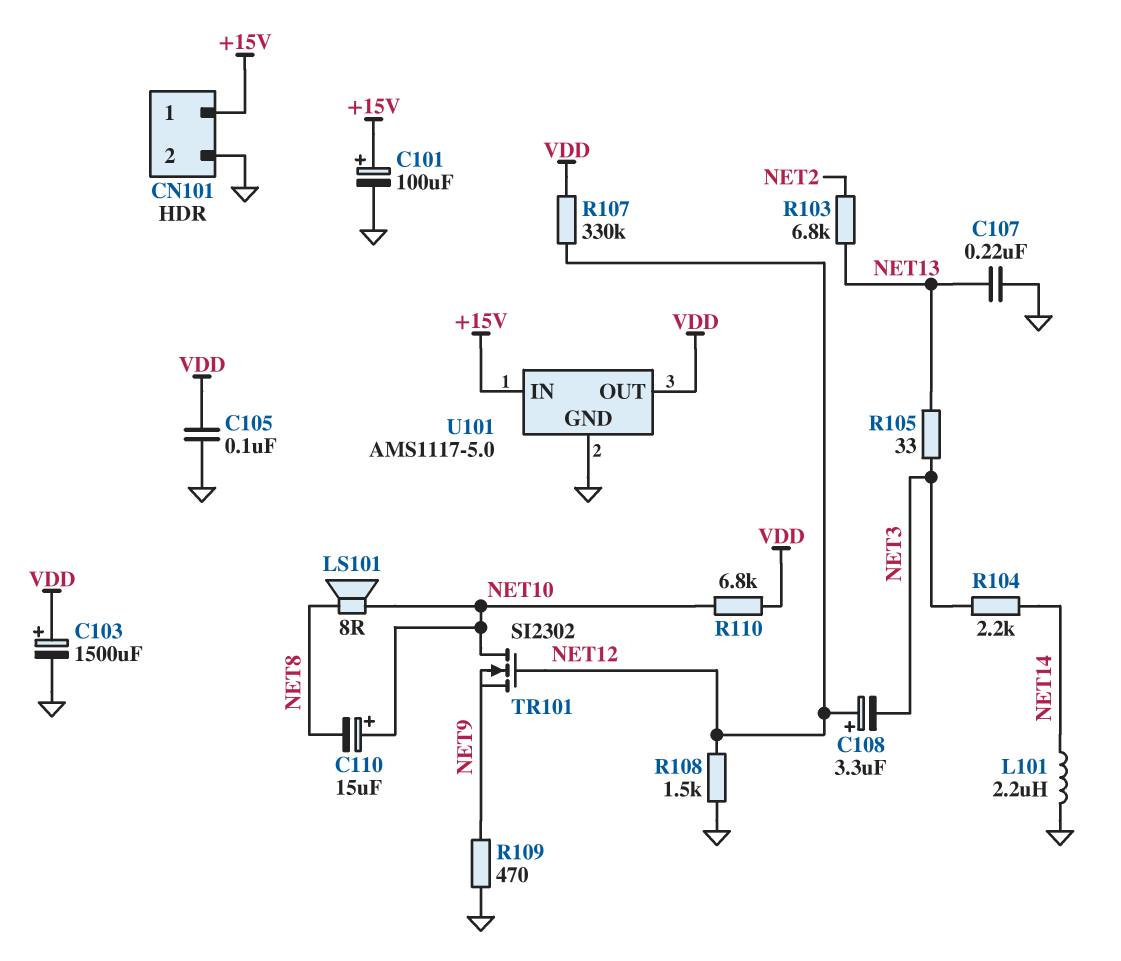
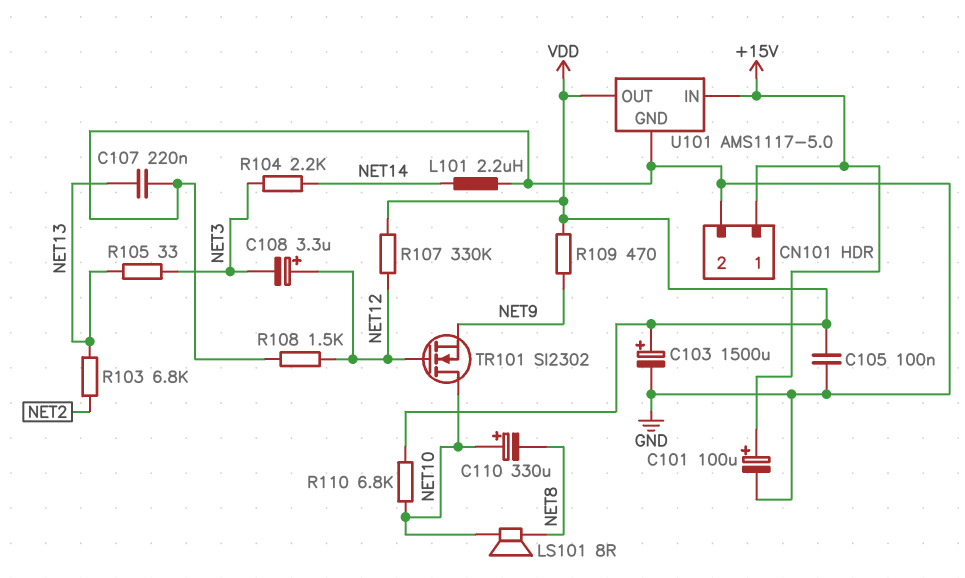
C110: 15uF (plus NET10, minus NET8) -> 330uF (plus NET10, minus NET8)
R109: 470 (GND, NET9) -> 470 (NET9, VDD)

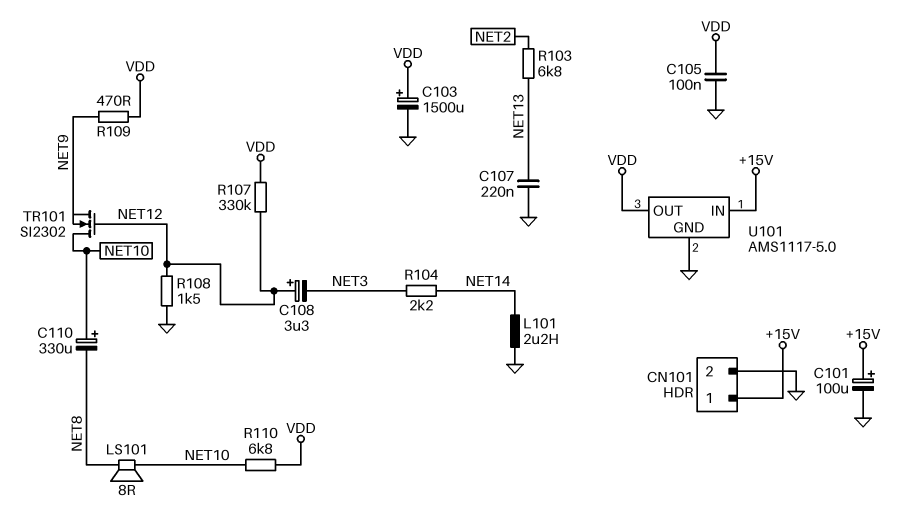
R105: 33 (NET3, NET13) -> none

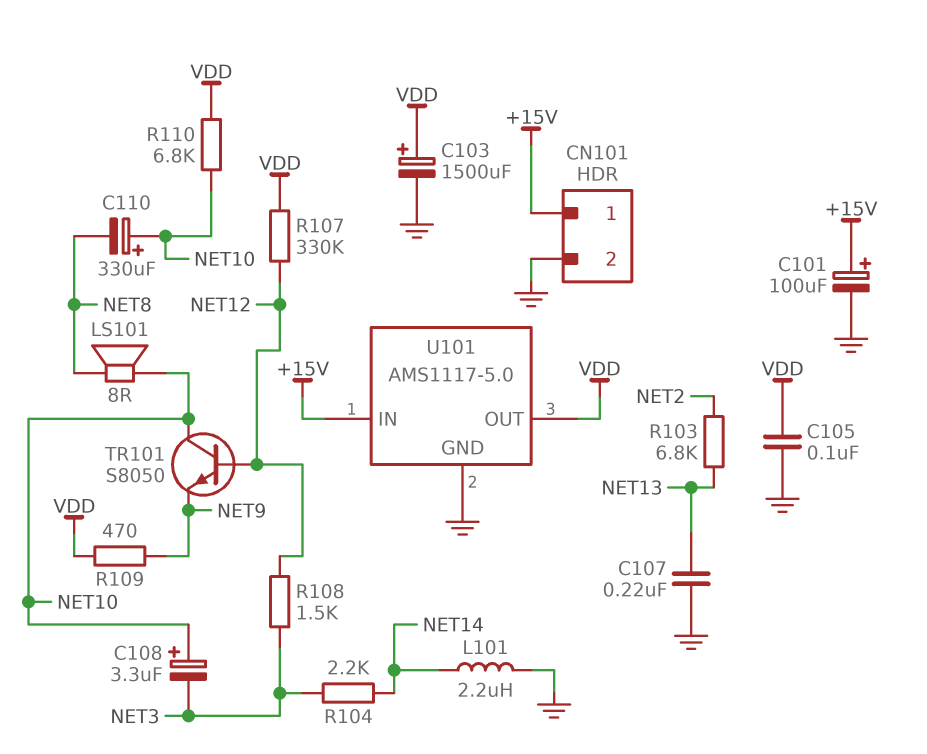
C108: 3.3uF (plus NET12, minus NET3) -> 3.3uF (plus NET10, minus NET3)
R108: 1.5k (GND, NET12) -> 1.5k (NET3, NET12)
TR101: NMOS SI2302 (G NET12, D NET10, S NET9) -> NPN S8050 (B NET12, C NET10, E NET9)

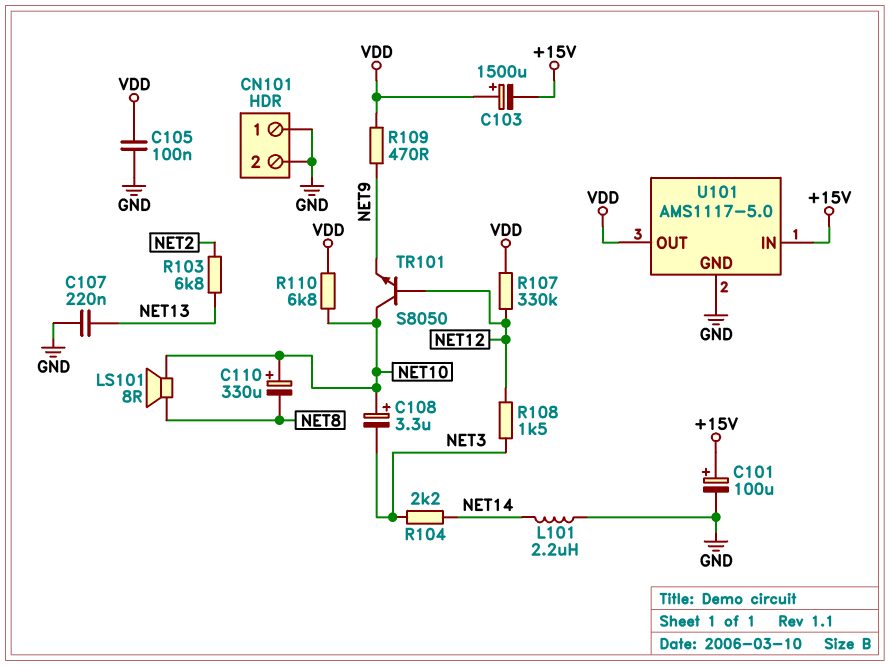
C103: 1500uF (plus VDD, minus GND) -> 1500uF (plus VDD, minus +15V)
CN101 pin 1: +15V -> GND

